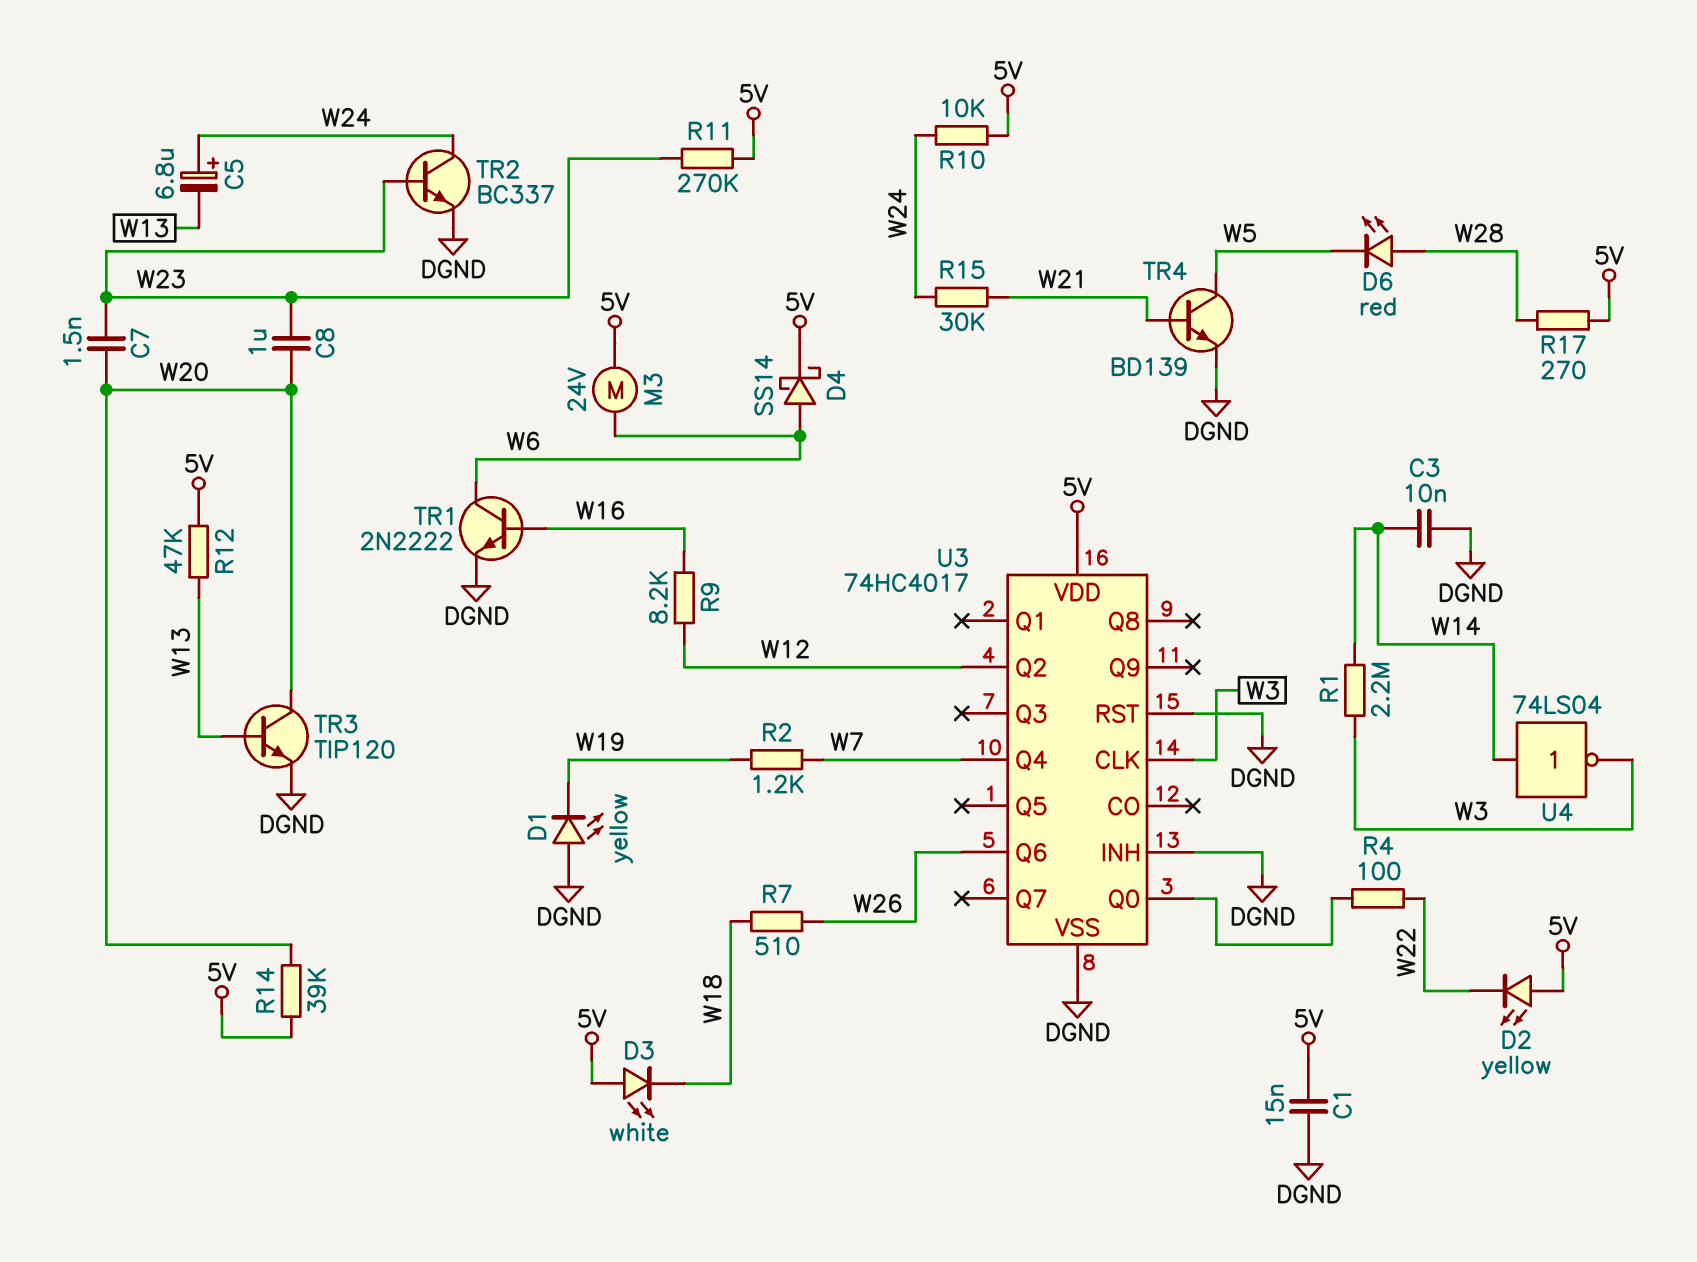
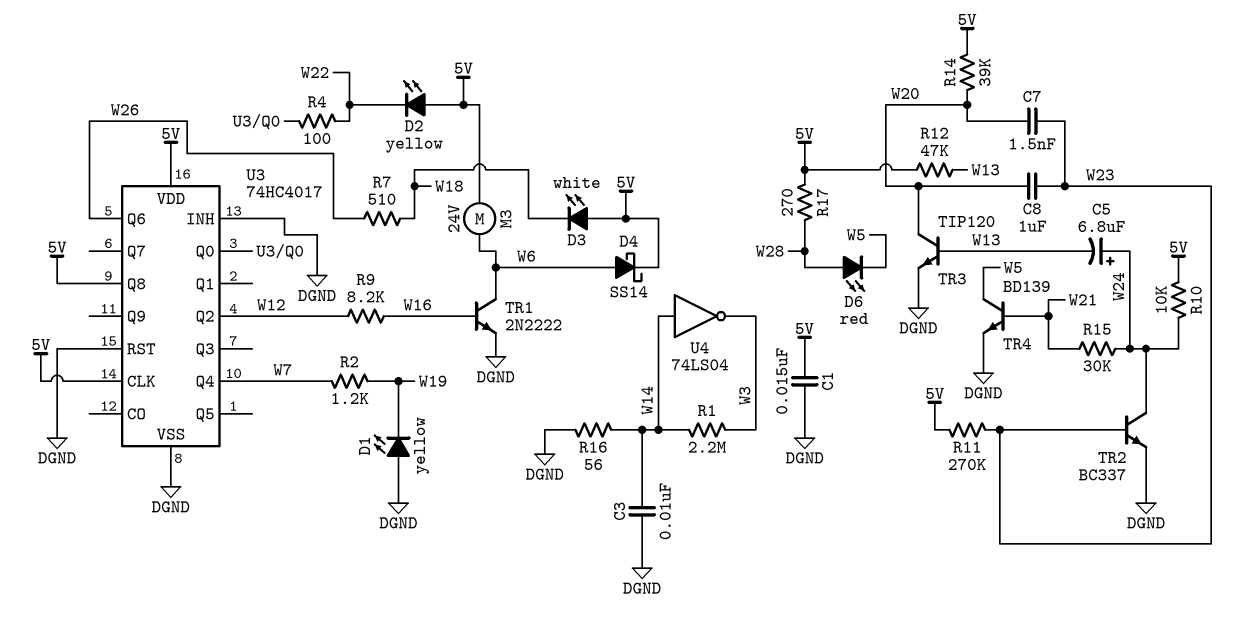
R16: none -> 56 (DGND, W14)
U3 pin CLK: W3 -> 5V
U3 pin Q8: none -> 5V

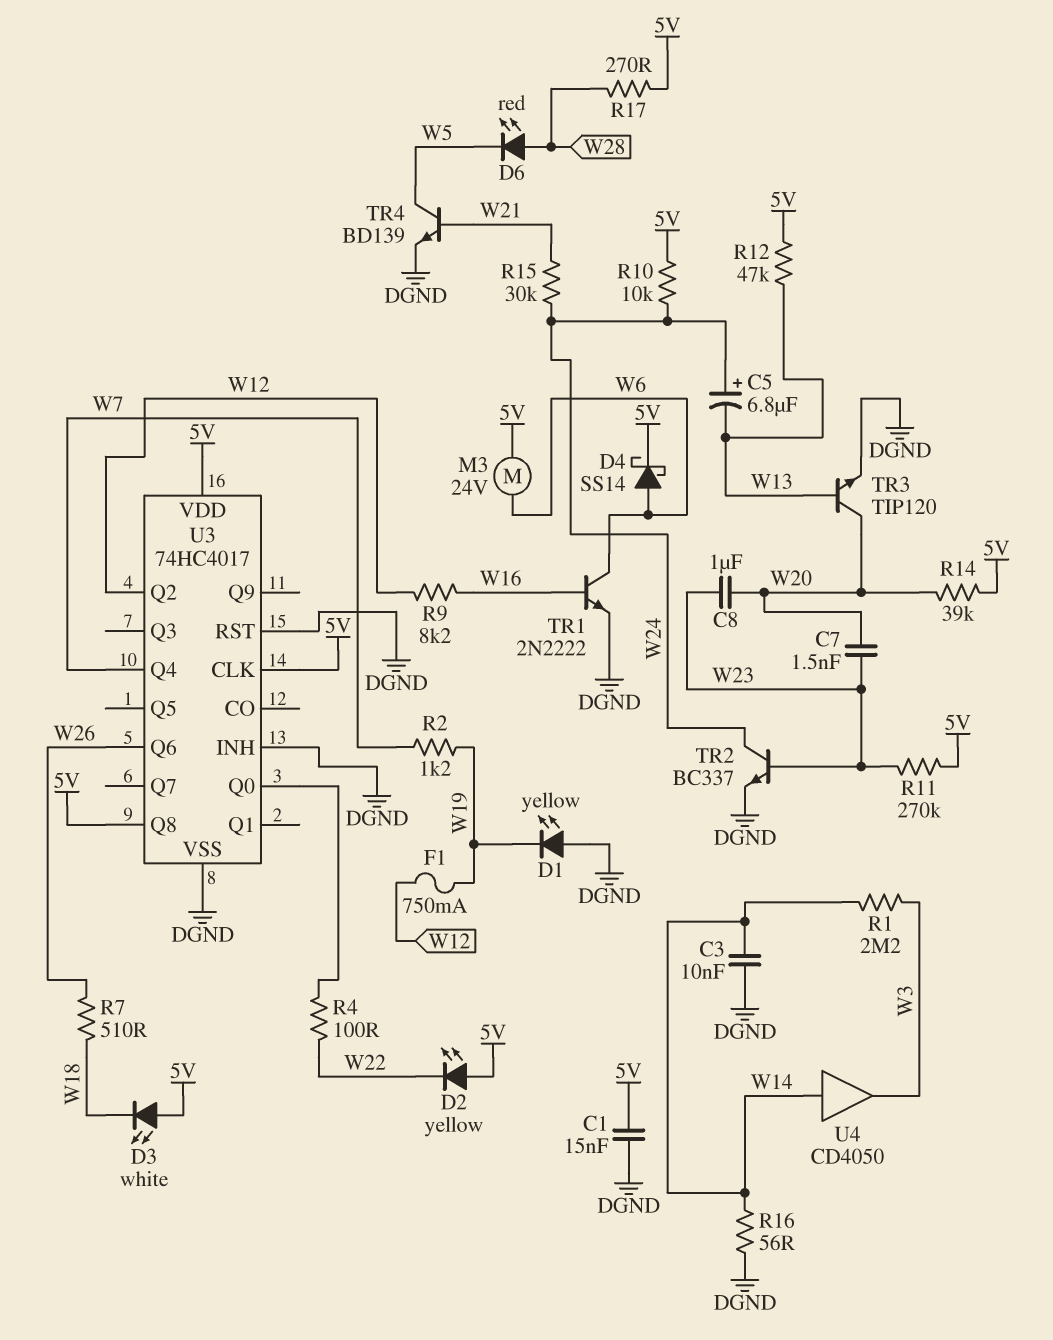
F1: none -> 750mA (W12, W19)
U4: NOT 74LS04 (in W14, out W3) -> buffer CD4050 (in W14, out W3)

